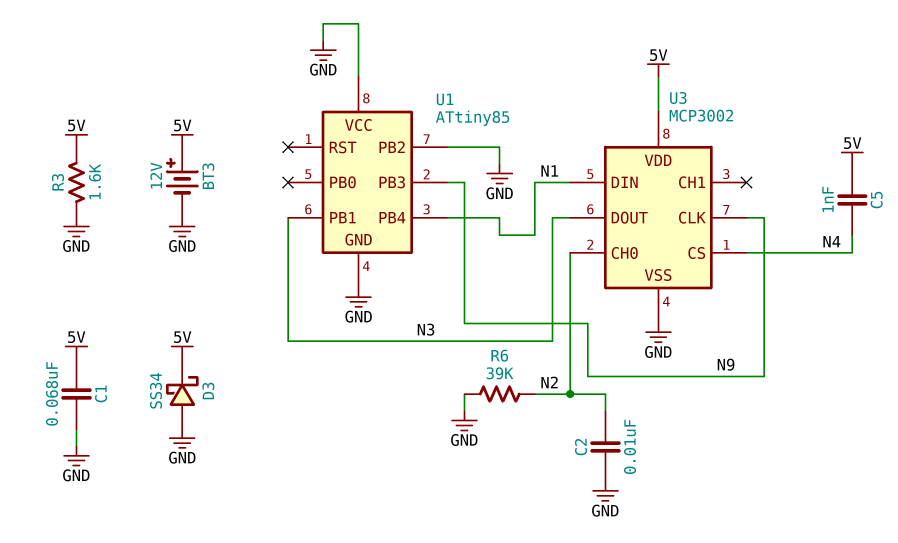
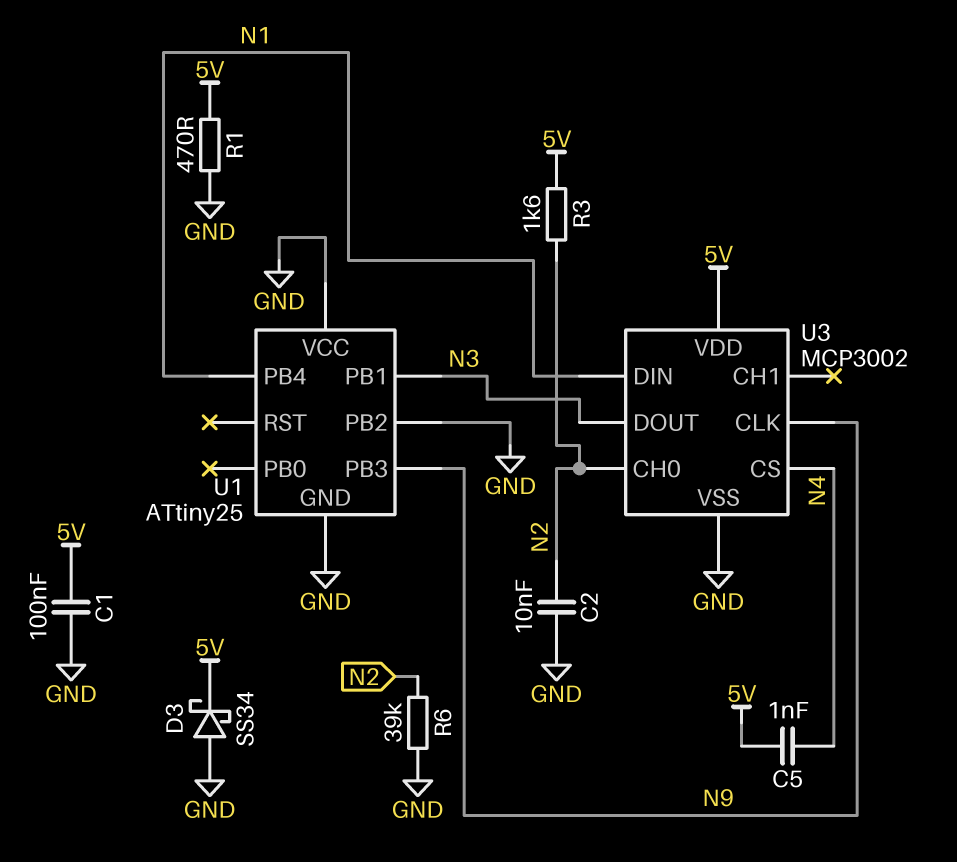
BT3: 12V (plus 5V, minus GND) -> none
C1: 68nF (5V, GND) -> 100nF (5V, GND)
R1: none -> 470 (5V, GND)
R3: 1.6k (5V, GND) -> 1.6k (5V, N2)
U1: ATtiny85 -> ATtiny25

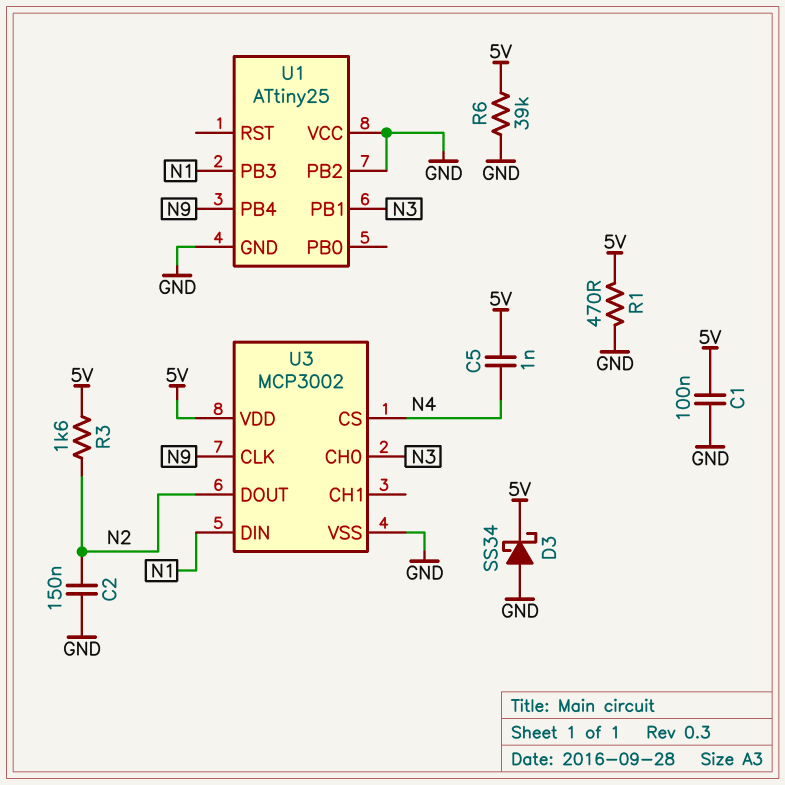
C2: 10nF (GND, N2) -> 150nF (GND, N2)
R6: 39k (GND, N2) -> 39k (5V, GND)
U1 pin PB3: N9 -> N1
U1 pin PB4: N1 -> N9
U3 pin CH0: N2 -> N3
U3 pin DOUT: N3 -> N2

